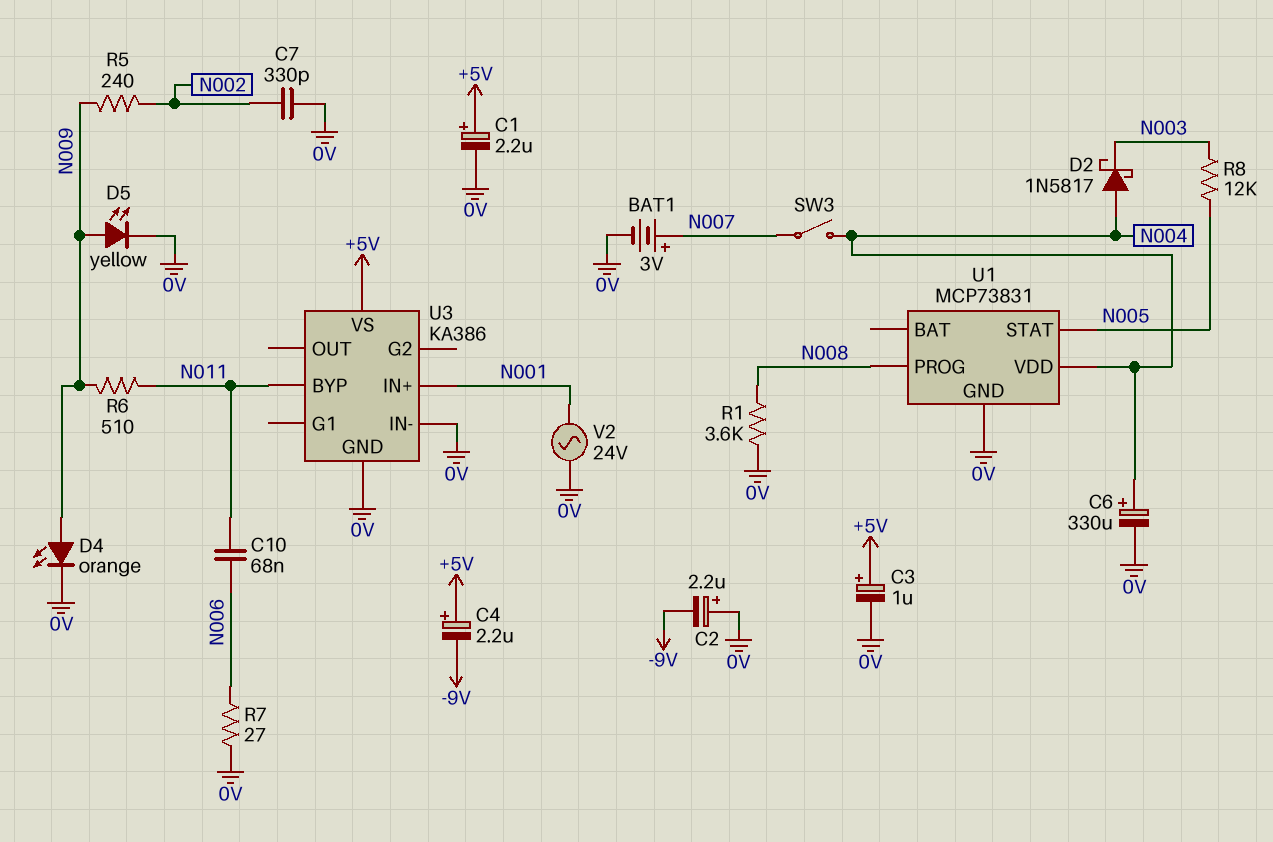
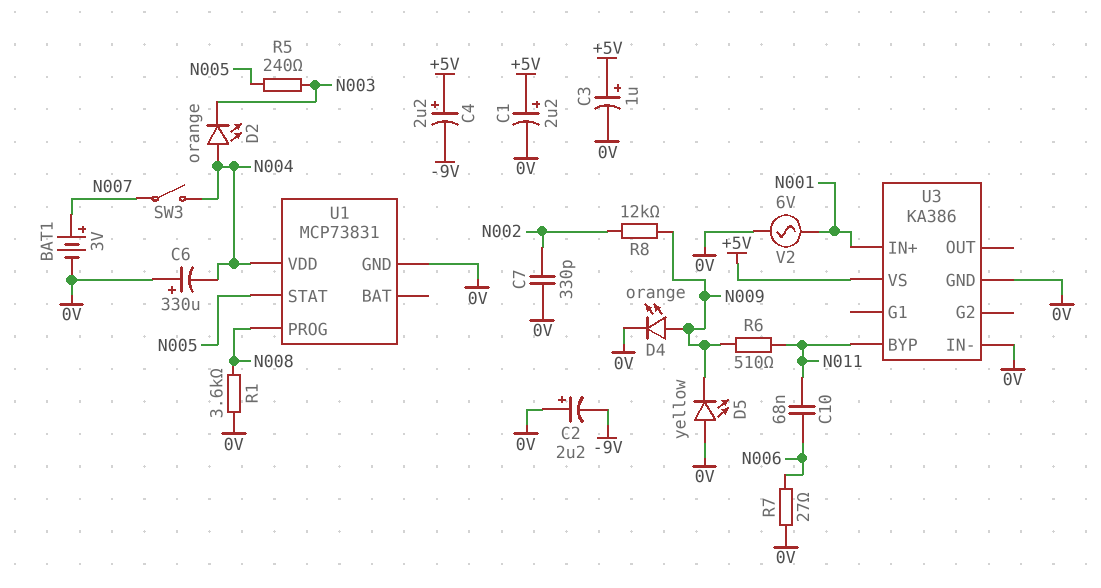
C6: 330uF (plus N004, minus 0V) -> 330uF (plus 0V, minus N004)
D2: schottky 1N5817 (A N004, K N003) -> LED orange (A N004, K N003)
D5: LED yellow (A N009, K 0V) -> LED yellow (A 0V, K N009)
R5: 240 (N002, N009) -> 240 (N003, N005)
R8: 12k (N003, N005) -> 12k (N002, N009)
V2: AC 24V (0V, N001) -> AC 6V (0V, N001)

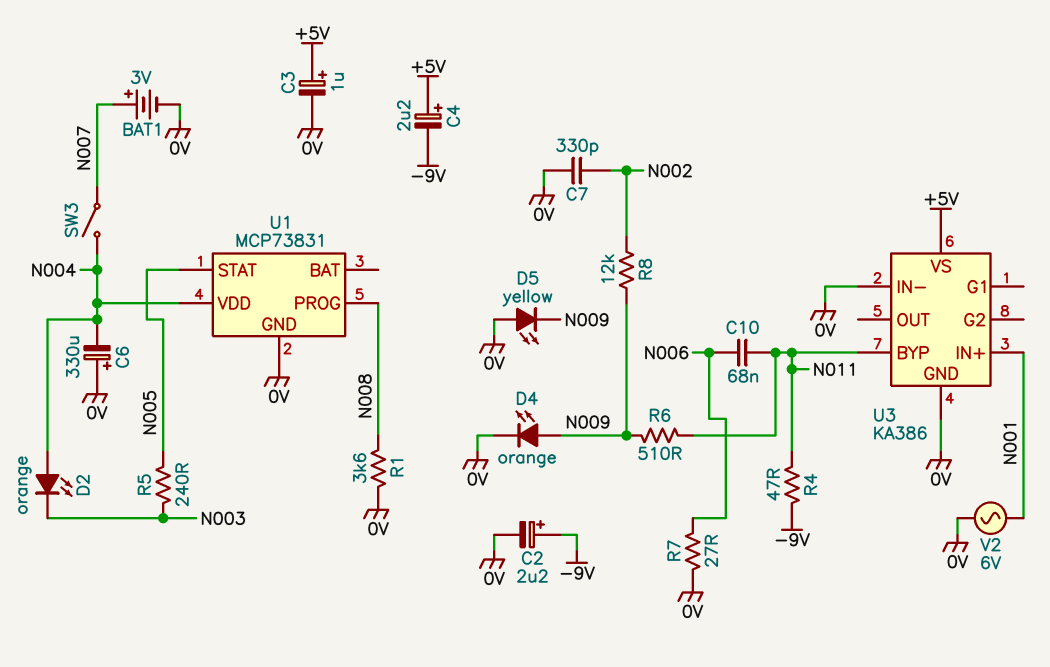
C1: 2.2uF (plus +5V, minus 0V) -> none
C2: 2.2uF (plus 0V, minus -9V) -> 2.2uF (plus -9V, minus 0V)
R4: none -> 47 (-9V, N011)

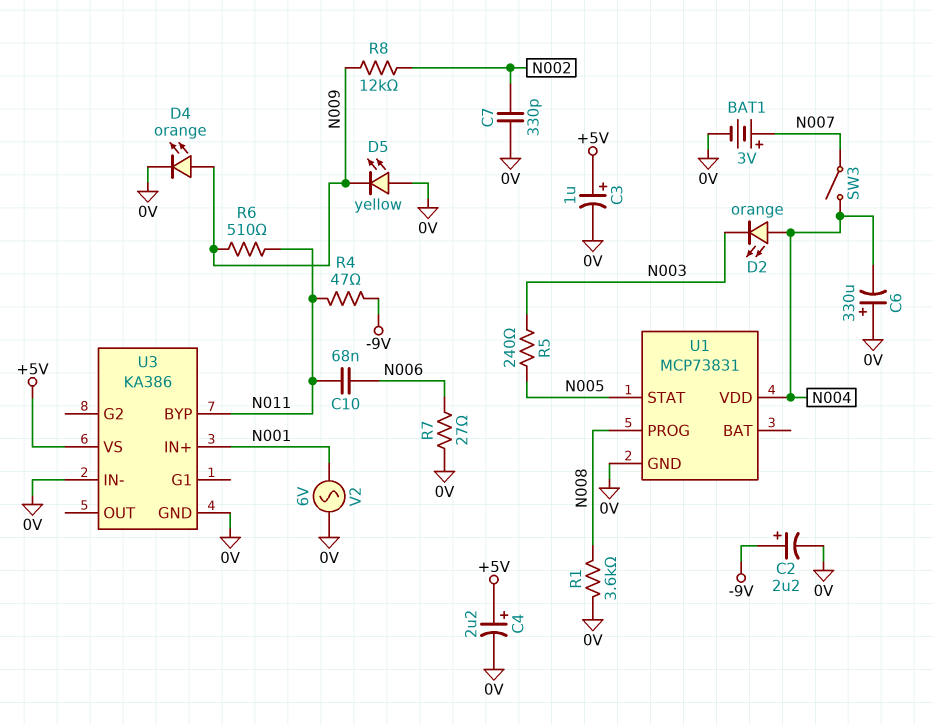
C4: 2.2uF (plus +5V, minus -9V) -> 2.2uF (plus +5V, minus 0V)

